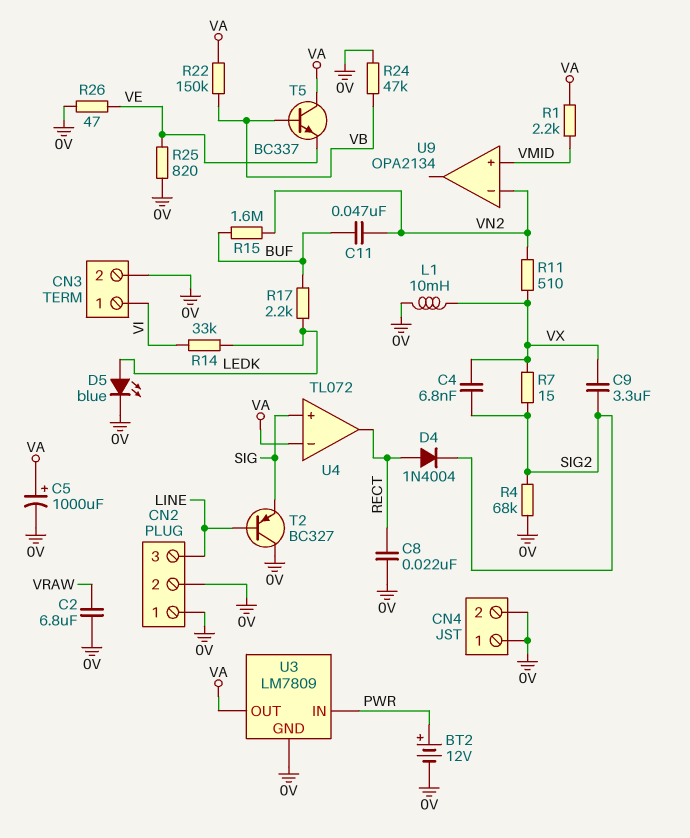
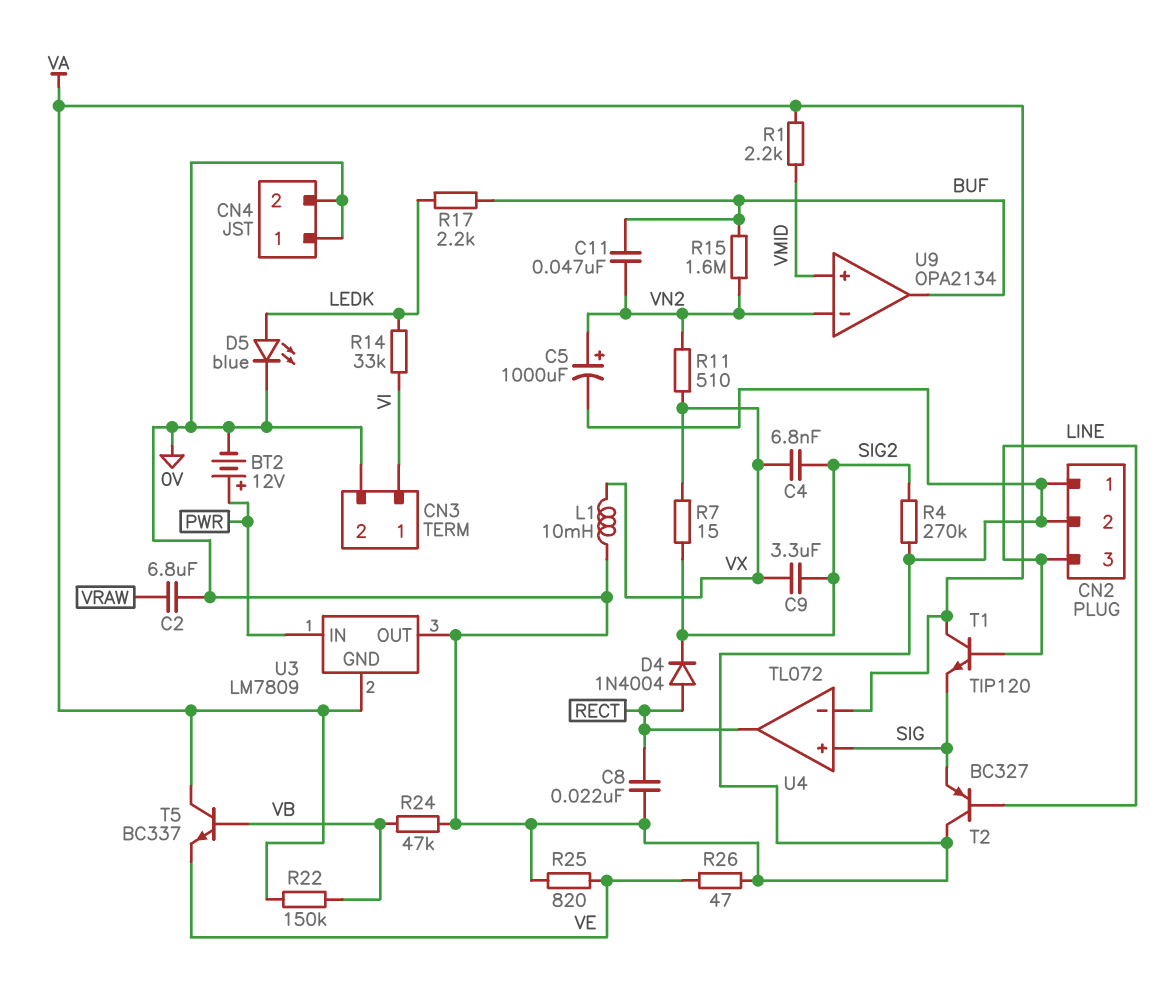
C5: 1000uF (plus VA, minus 0V) -> 1000uF (plus VN2, minus 0V)
R4: 68k (0V, SIG2) -> 270k (0V, SIG2)
T1: none -> NPN TIP120 (B LINE, C VA, E SIG)
U3 pin GND: 0V -> VA
U3 pin OUT: VA -> 0V
U9 pin out: none -> BUF

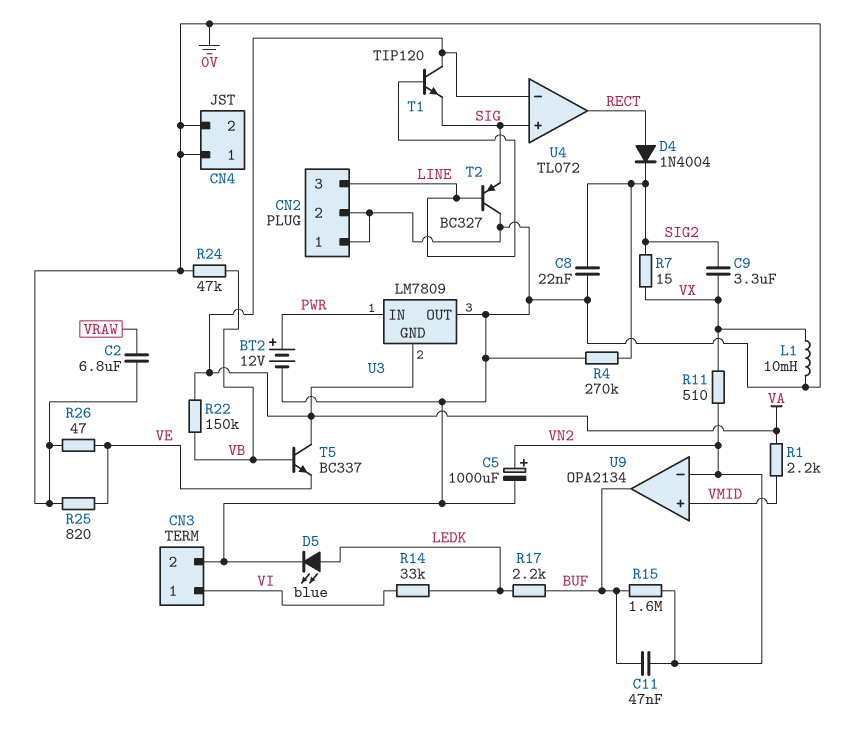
C4: 6.8nF (SIG2, VX) -> none
C8: 22nF (0V, RECT) -> 22nF (0V, SIG2)

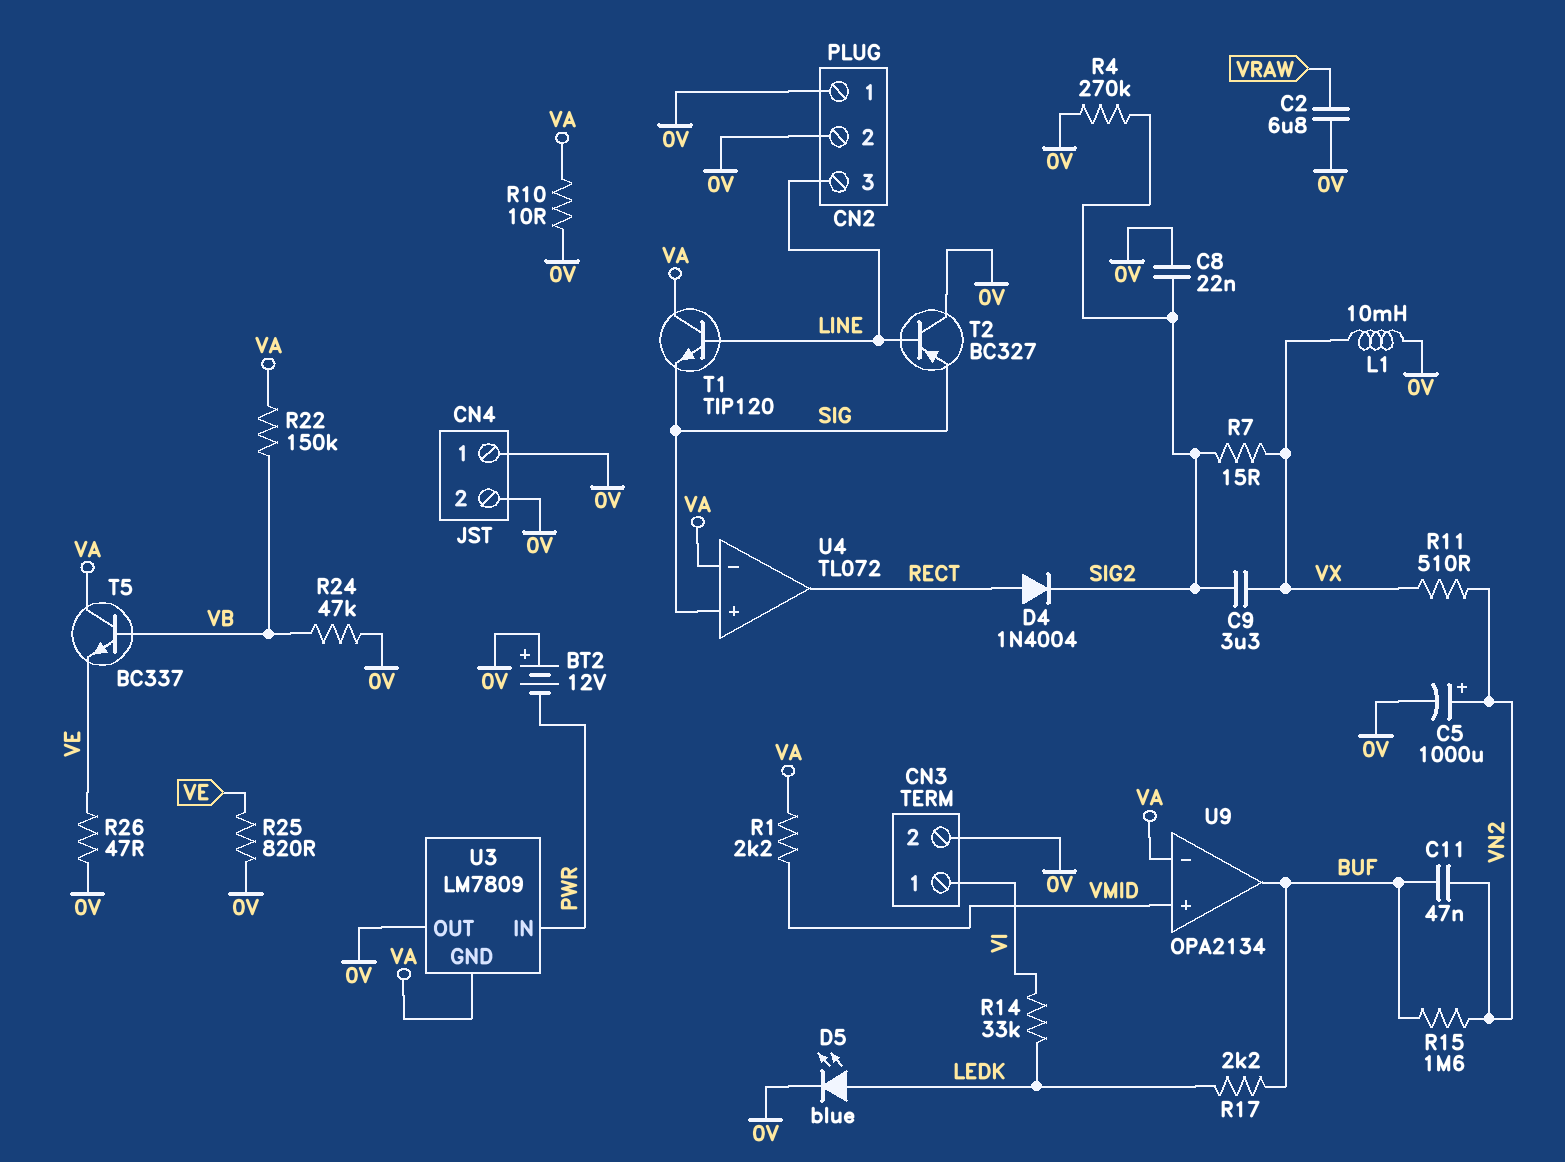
BT2: 12V (plus PWR, minus 0V) -> 12V (plus 0V, minus PWR)
R10: none -> 10 (0V, VA)
U9 pin in-: VN2 -> VA

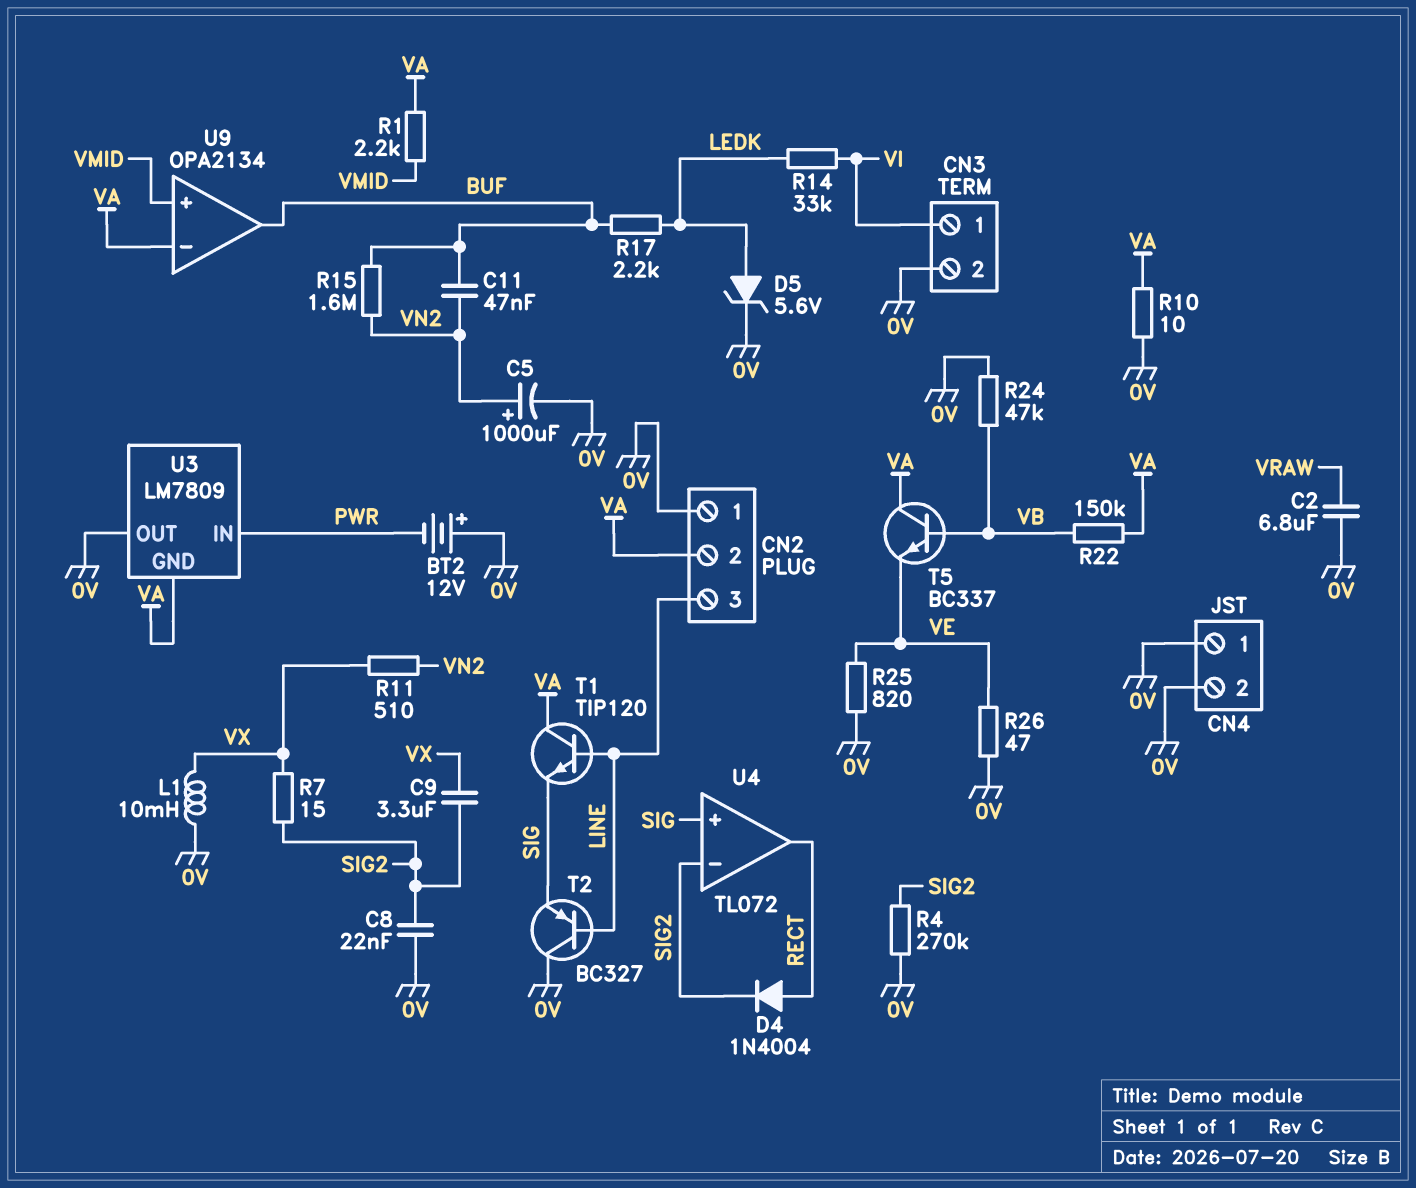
CN2 pin 2: 0V -> VA
D5: LED blue (A LEDK, K 0V) -> zener 5.6V (A LEDK, K 0V)
U4 pin in-: VA -> SIG2

